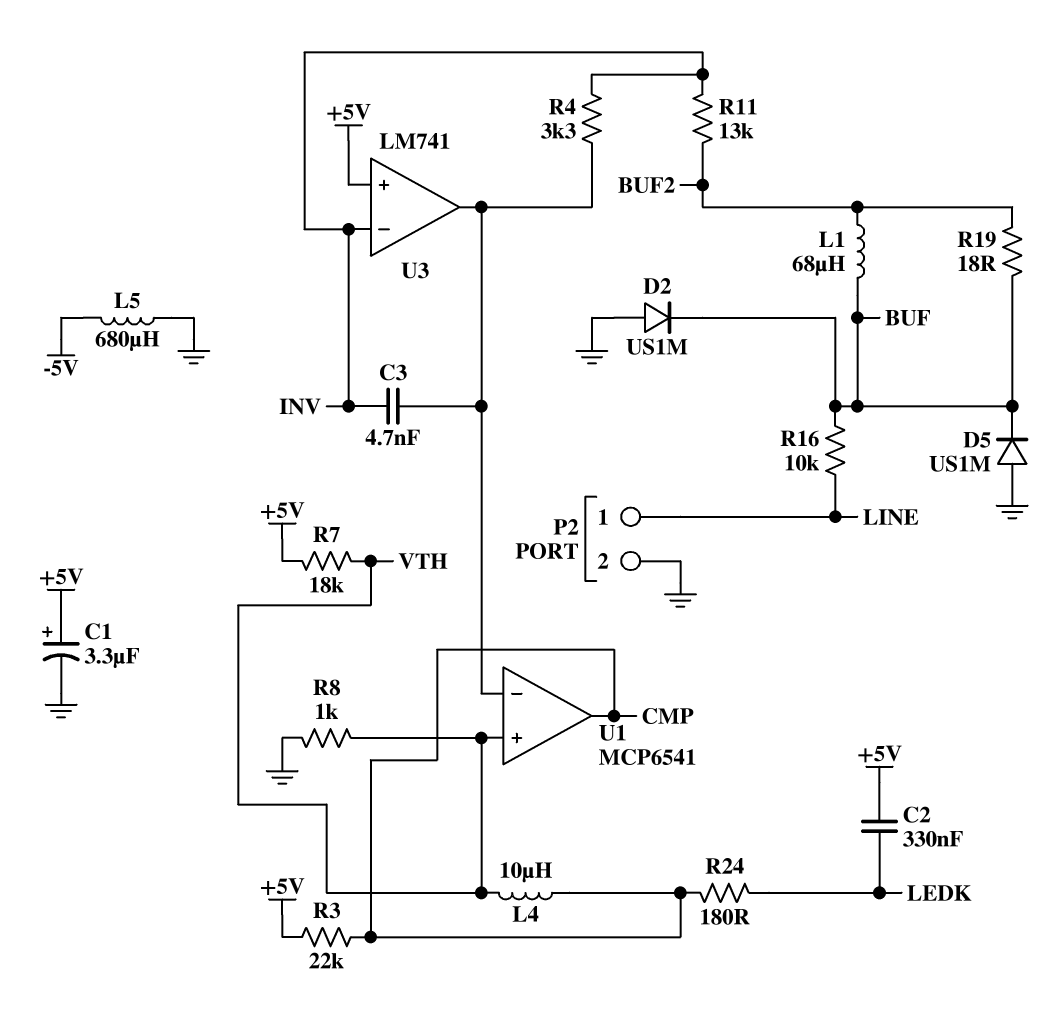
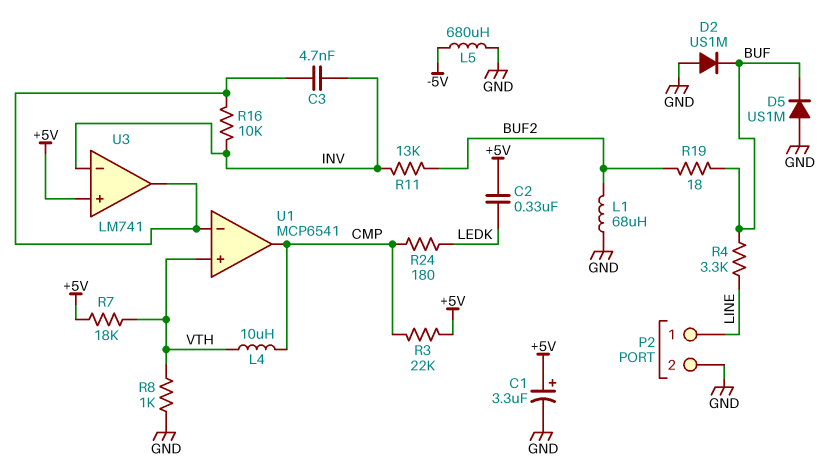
L1: 68uH (BUF, BUF2) -> 68uH (BUF2, GND)
R4: 3.3k (INV, U1/in-) -> 3.3k (BUF, LINE)
R16: 10k (BUF, LINE) -> 10k (INV, U1/in-)

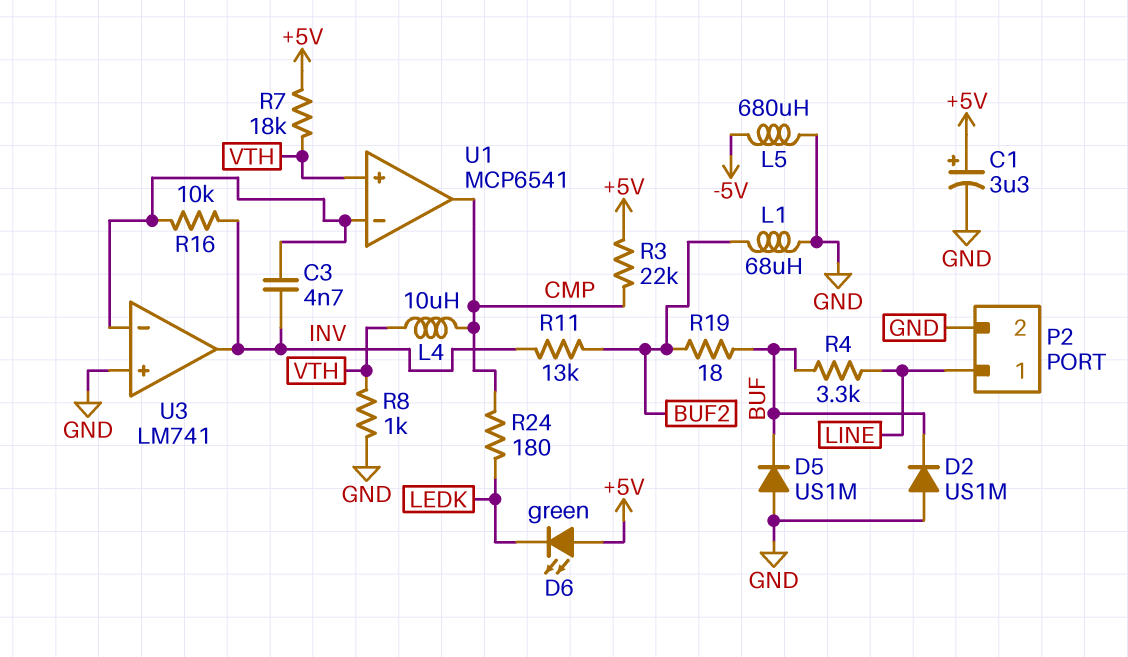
C2: 330nF (+5V, LEDK) -> none
D6: none -> LED green (A +5V, K LEDK)
U3 pin in+: +5V -> GND
U3 pin in-: INV -> U1/in-
U3 pin out: U1/in- -> INV

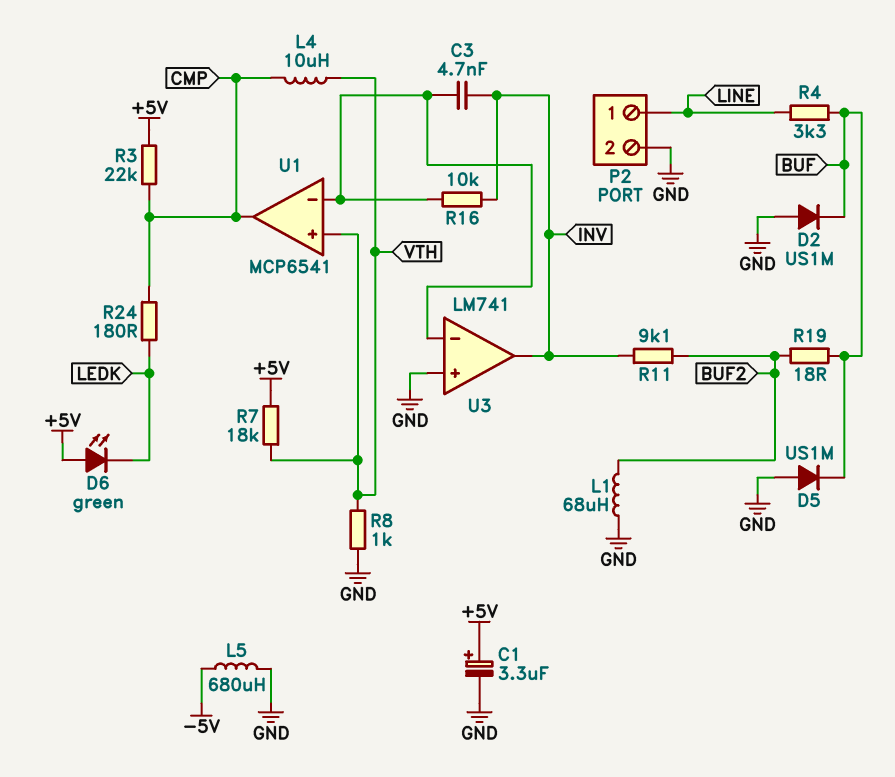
R11: 13k (BUF2, INV) -> 9.1k (BUF2, INV)

